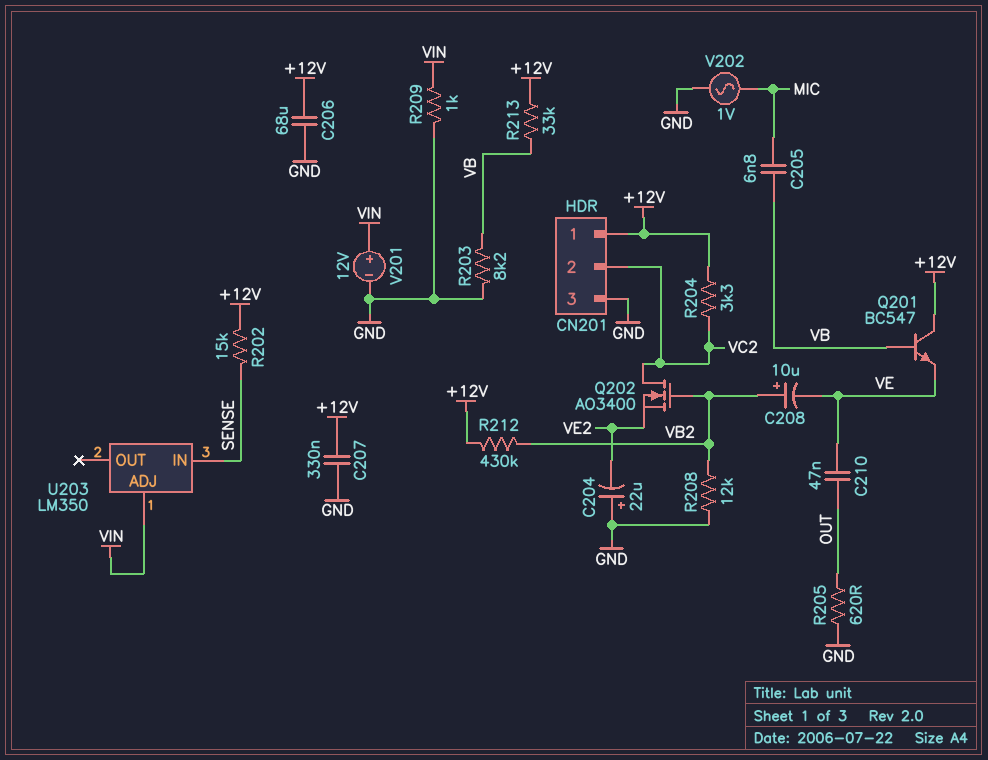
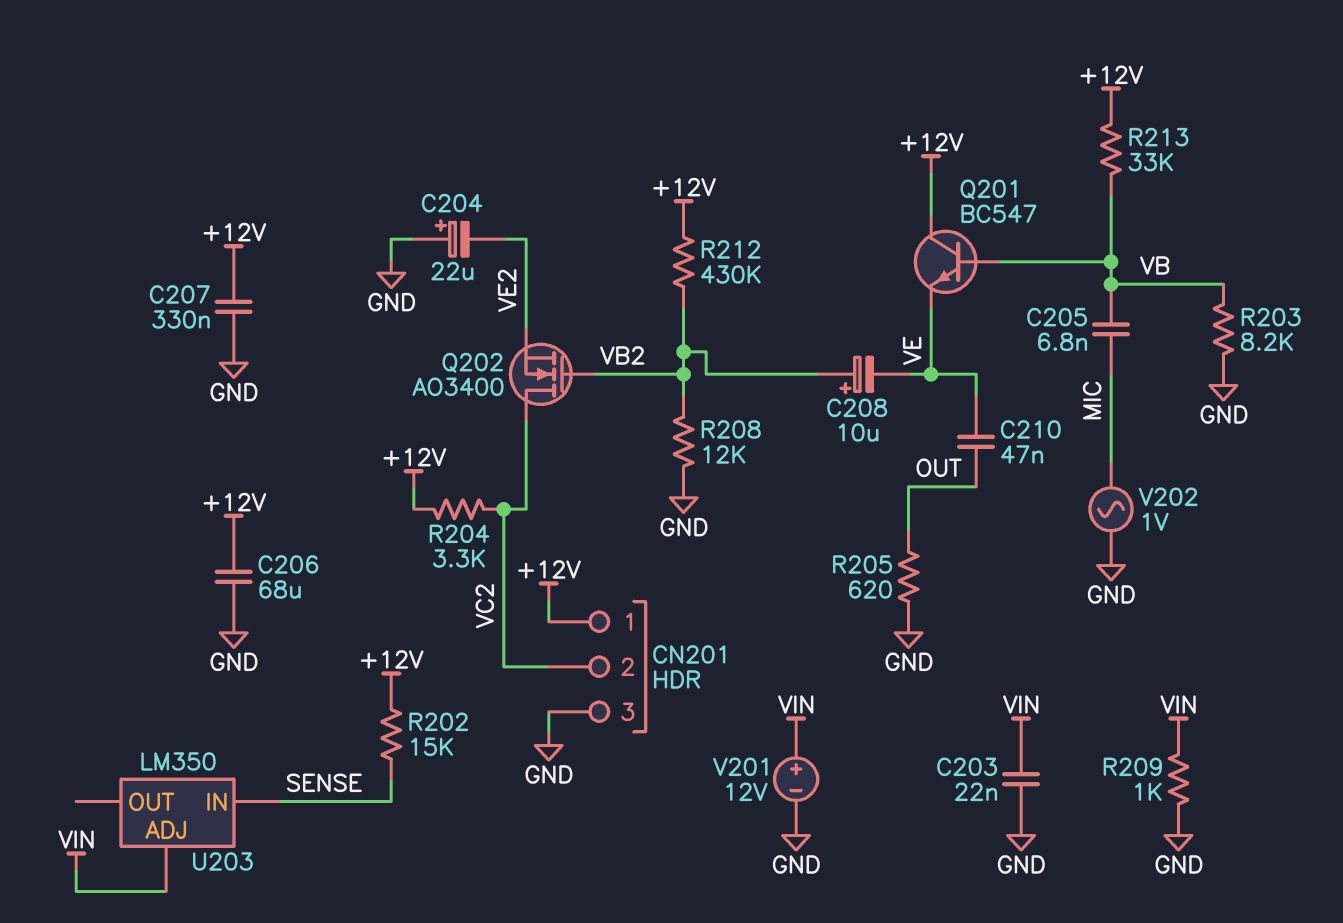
C203: none -> 22nF (GND, VIN)

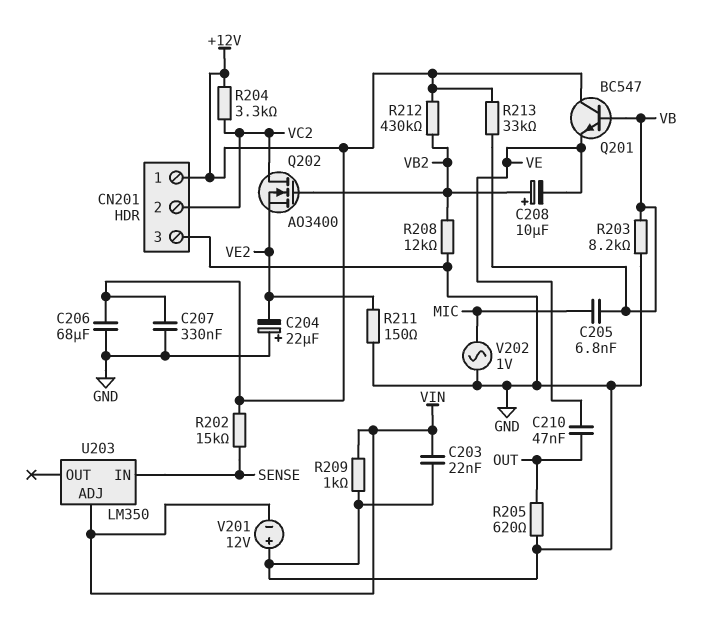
R211: none -> 150 (GND, VE2)
V201: 12V (plus VIN, minus GND) -> 12V (plus GND, minus VIN)

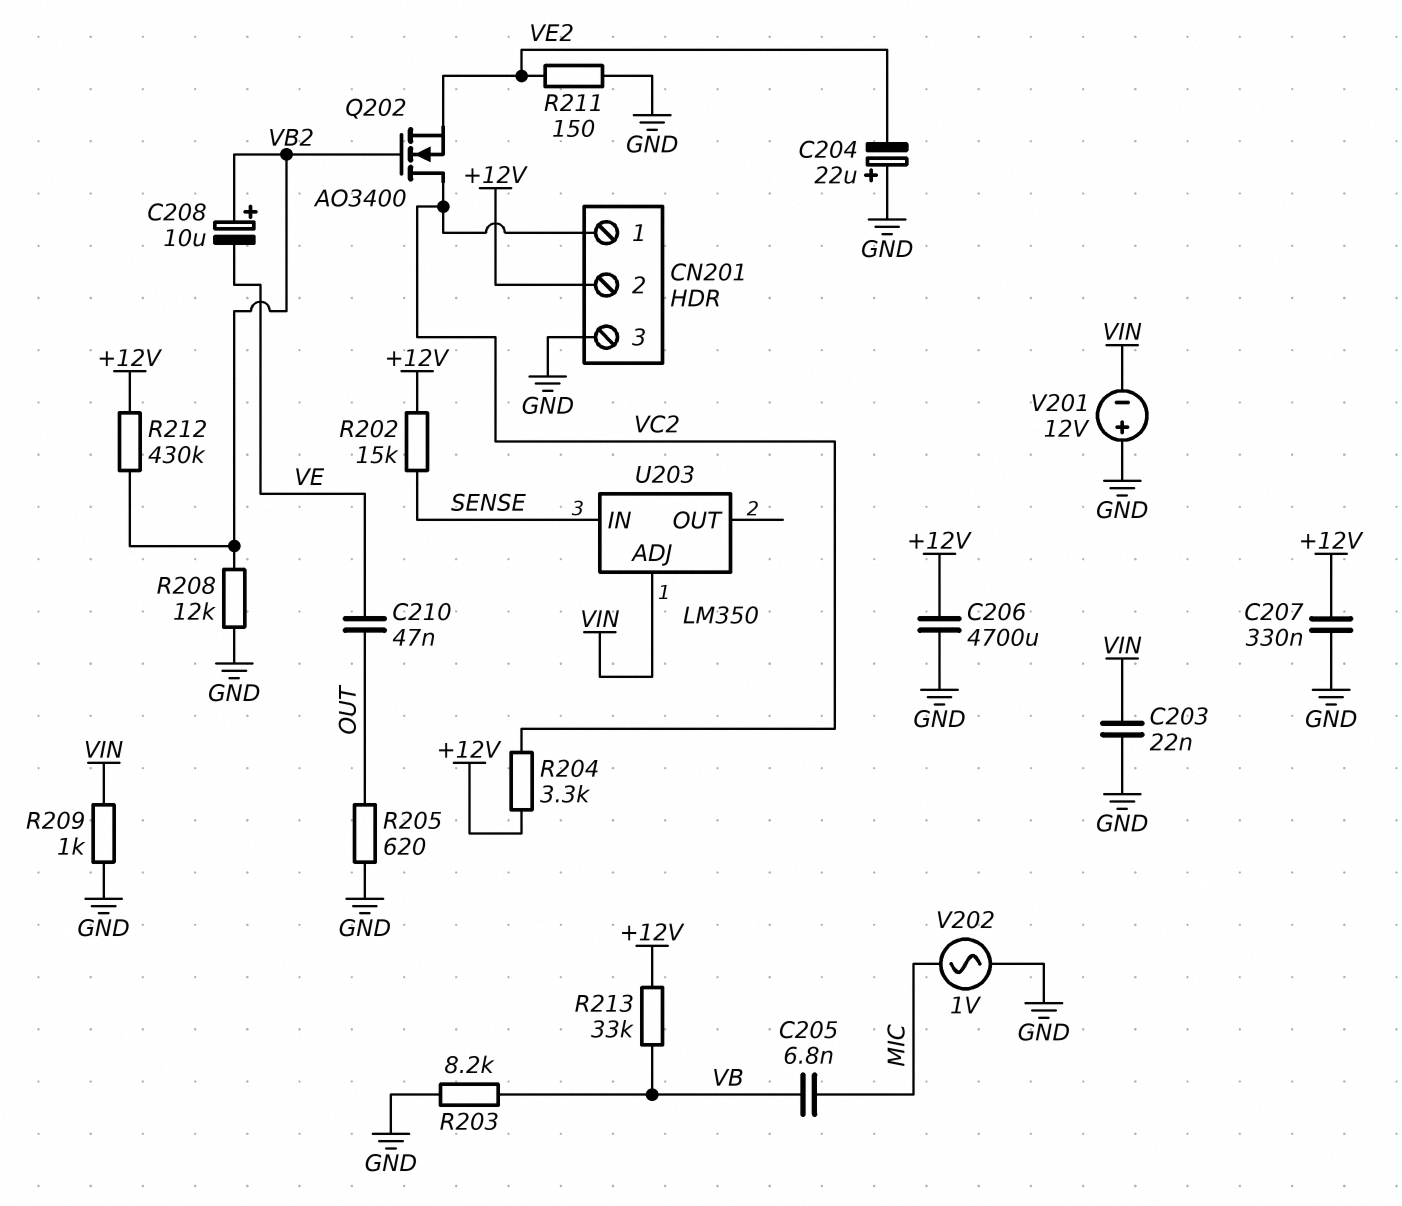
C206: 68uF (+12V, GND) -> 4700uF (+12V, GND)
CN201 pin 1: +12V -> VC2
CN201 pin 2: VC2 -> +12V
Q201: NPN BC547 (B VB, C +12V, E VE) -> none

